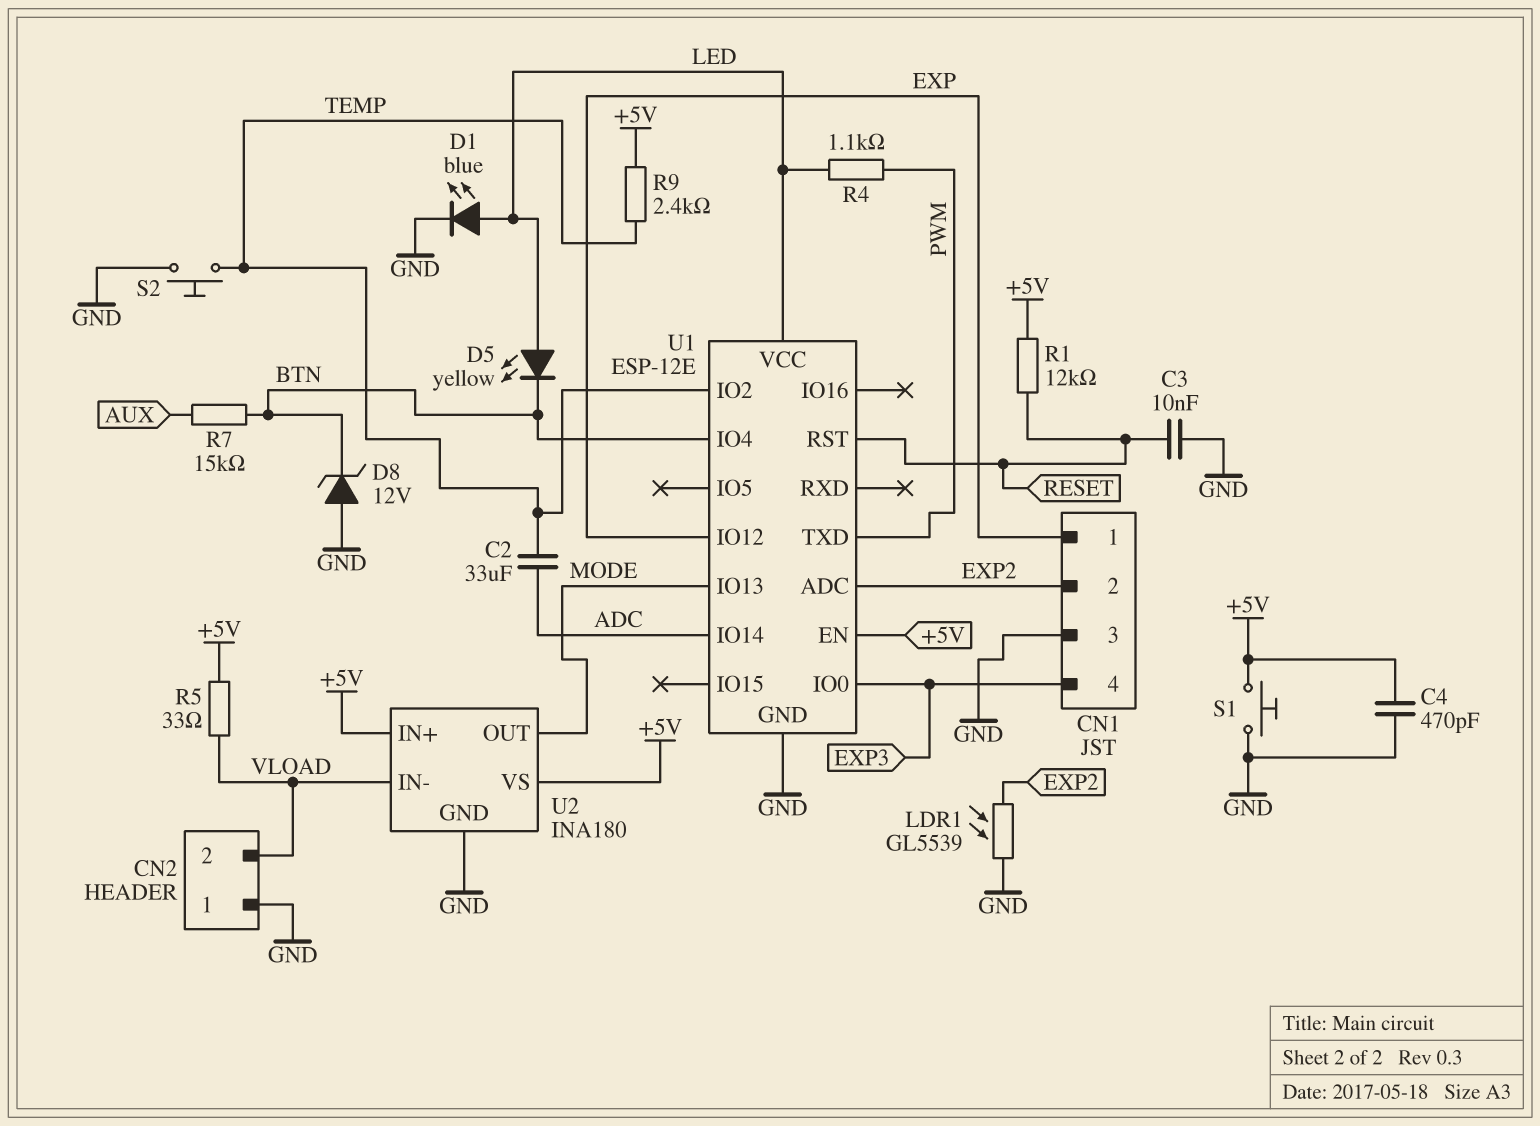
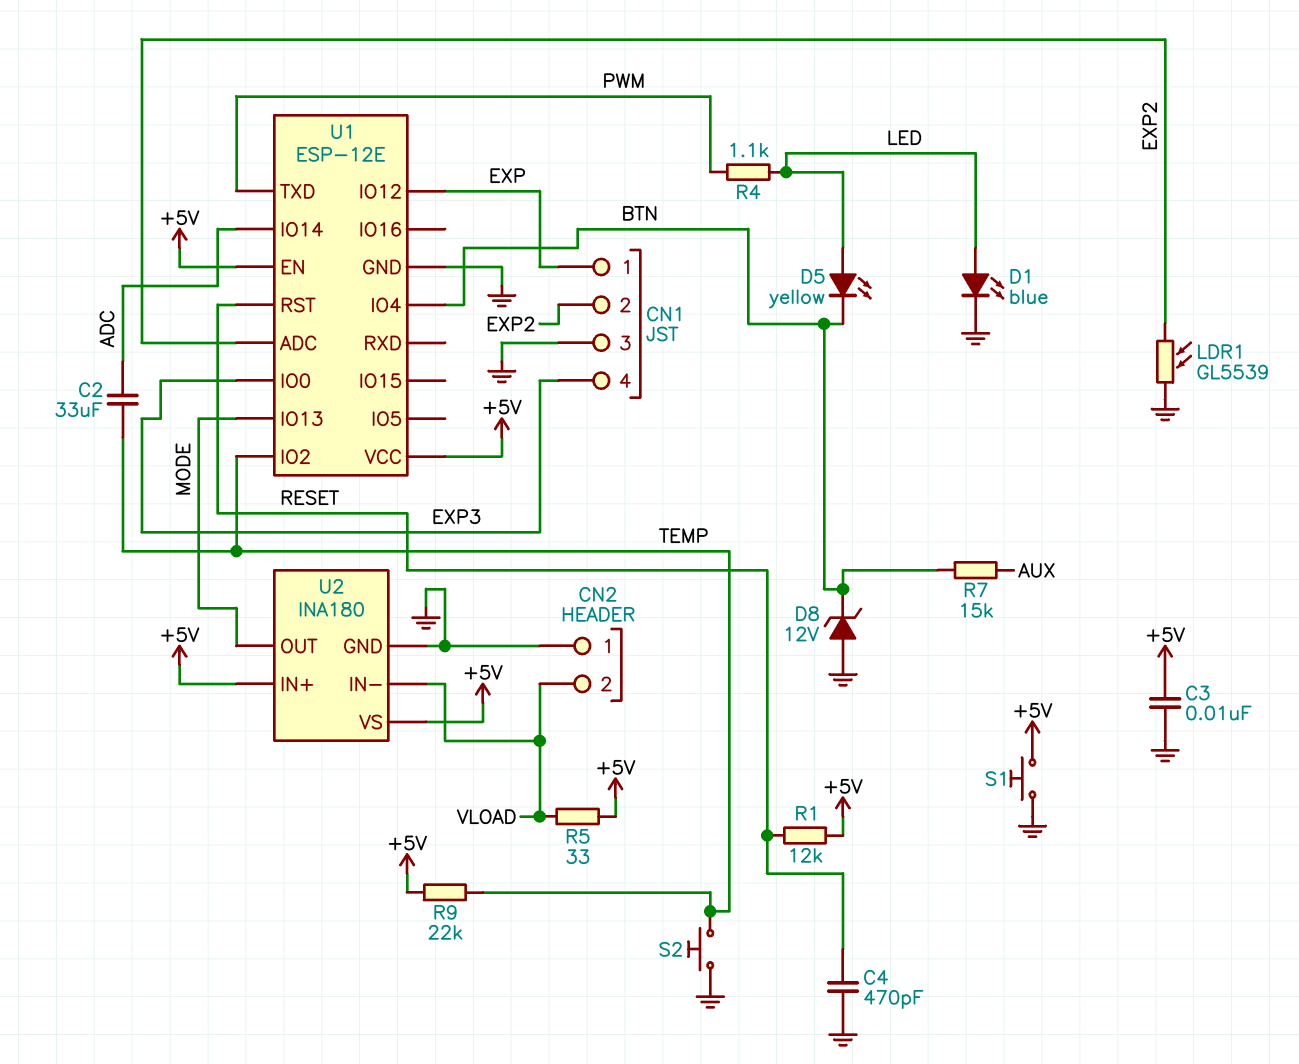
C3: 10nF (GND, RESET) -> 10nF (+5V, GND)
C4: 470pF (+5V, GND) -> 470pF (GND, RESET)
R9: 2.4k (+5V, TEMP) -> 22k (+5V, TEMP)
U1 pin VCC: LED -> +5V

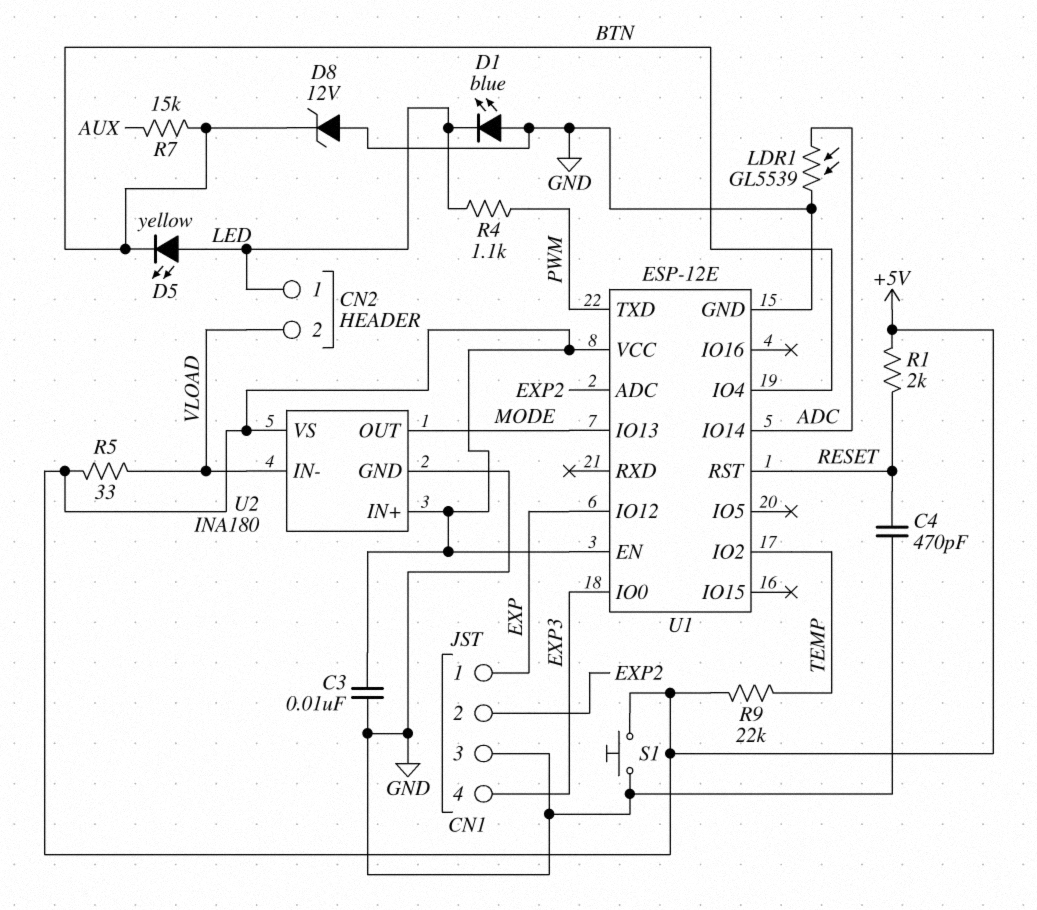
C2: 33uF (ADC, TEMP) -> none
CN2 pin 1: GND -> LED
D1: LED blue (A LED, K GND) -> LED blue (A GND, K LED)
LDR1: GL5539 (EXP2, GND) -> GL5539 (ADC, GND)
R1: 12k (+5V, RESET) -> 2k (+5V, RESET)
S2: button (GND, TEMP) -> none

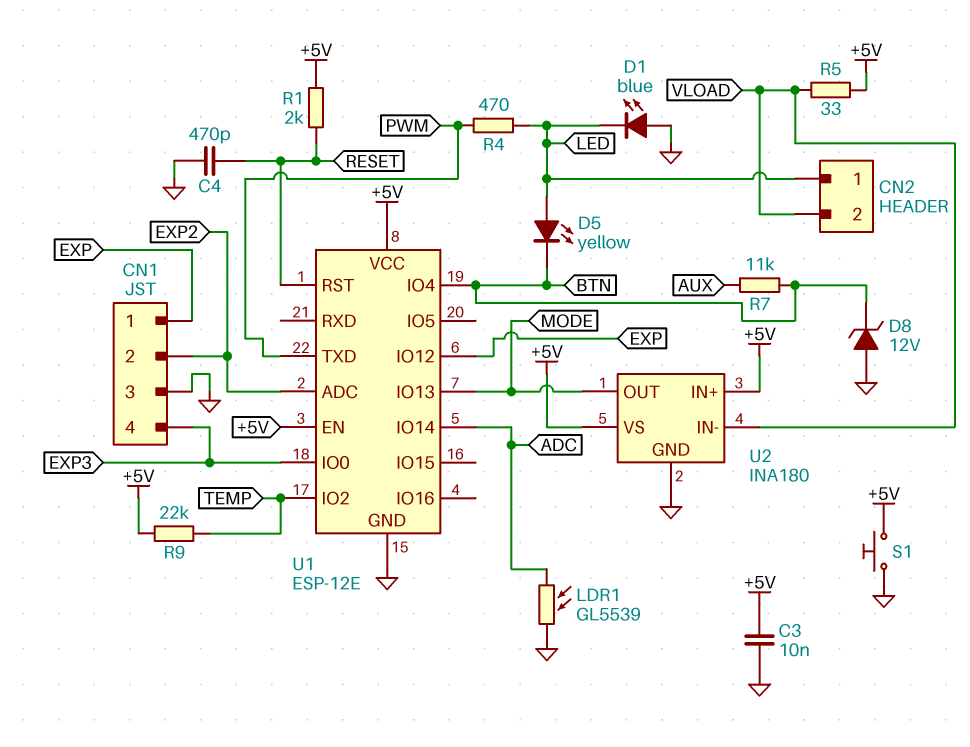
R4: 1.1k (LED, PWM) -> 470 (LED, PWM)
R7: 15k (AUX, BTN) -> 11k (AUX, BTN)

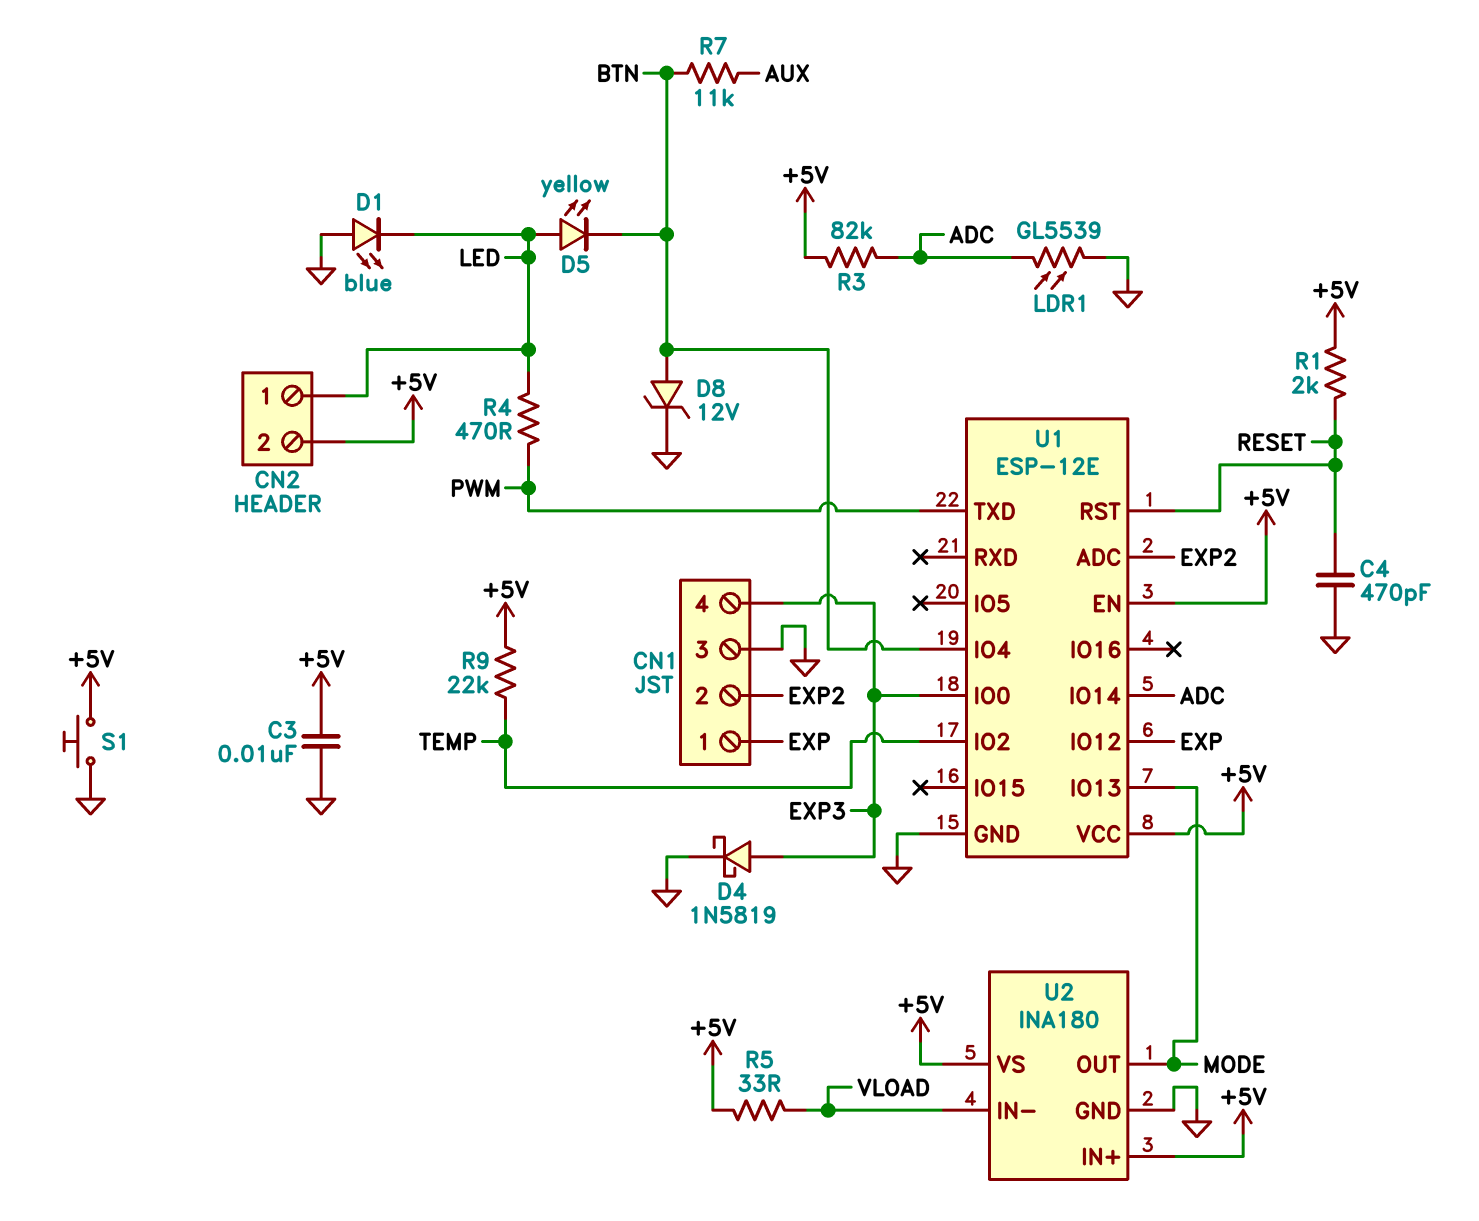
CN2 pin 2: VLOAD -> +5V
D4: none -> schottky 1N5819 (A EXP3, K GND)
D8: zener 12V (A GND, K BTN) -> zener 12V (A BTN, K GND)
R3: none -> 82k (+5V, ADC)

